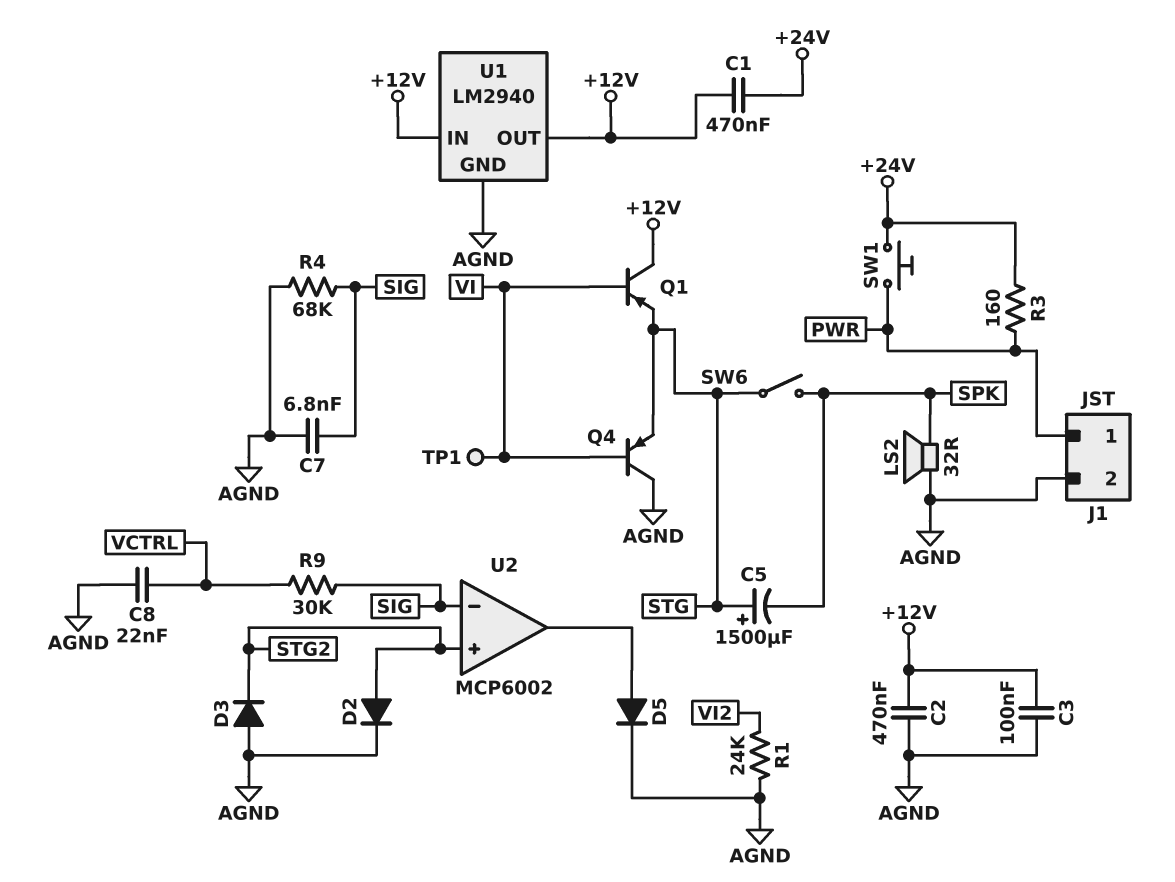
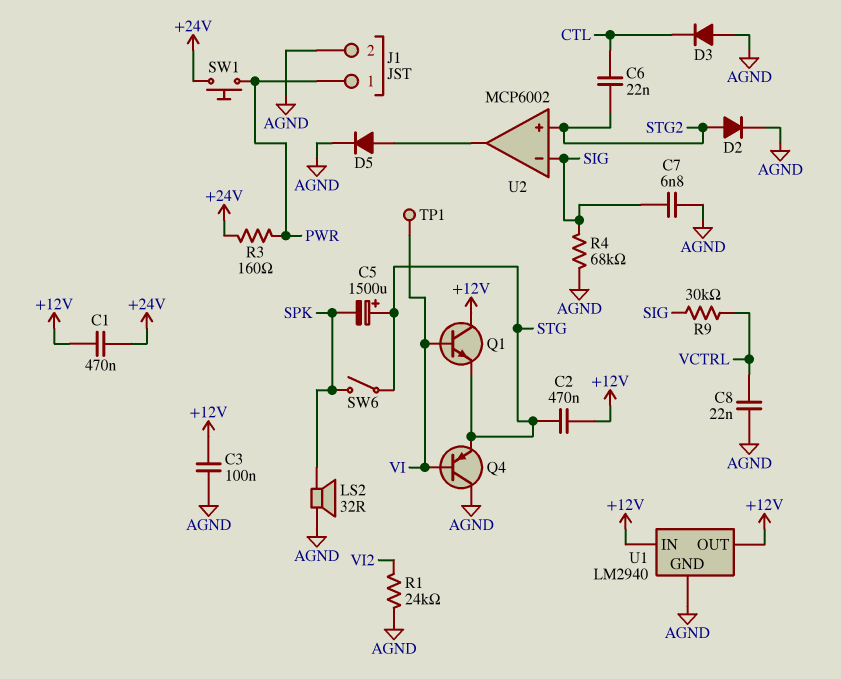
C2: 470nF (+12V, AGND) -> 470nF (+12V, STG)
C6: none -> 22nF (CTL, STG2)
D3: diode (A AGND, K STG2) -> diode (A AGND, K CTL)
Q1: PNP (B VI, C +12V, E STG) -> NPN (B VI, C +12V, E STG)

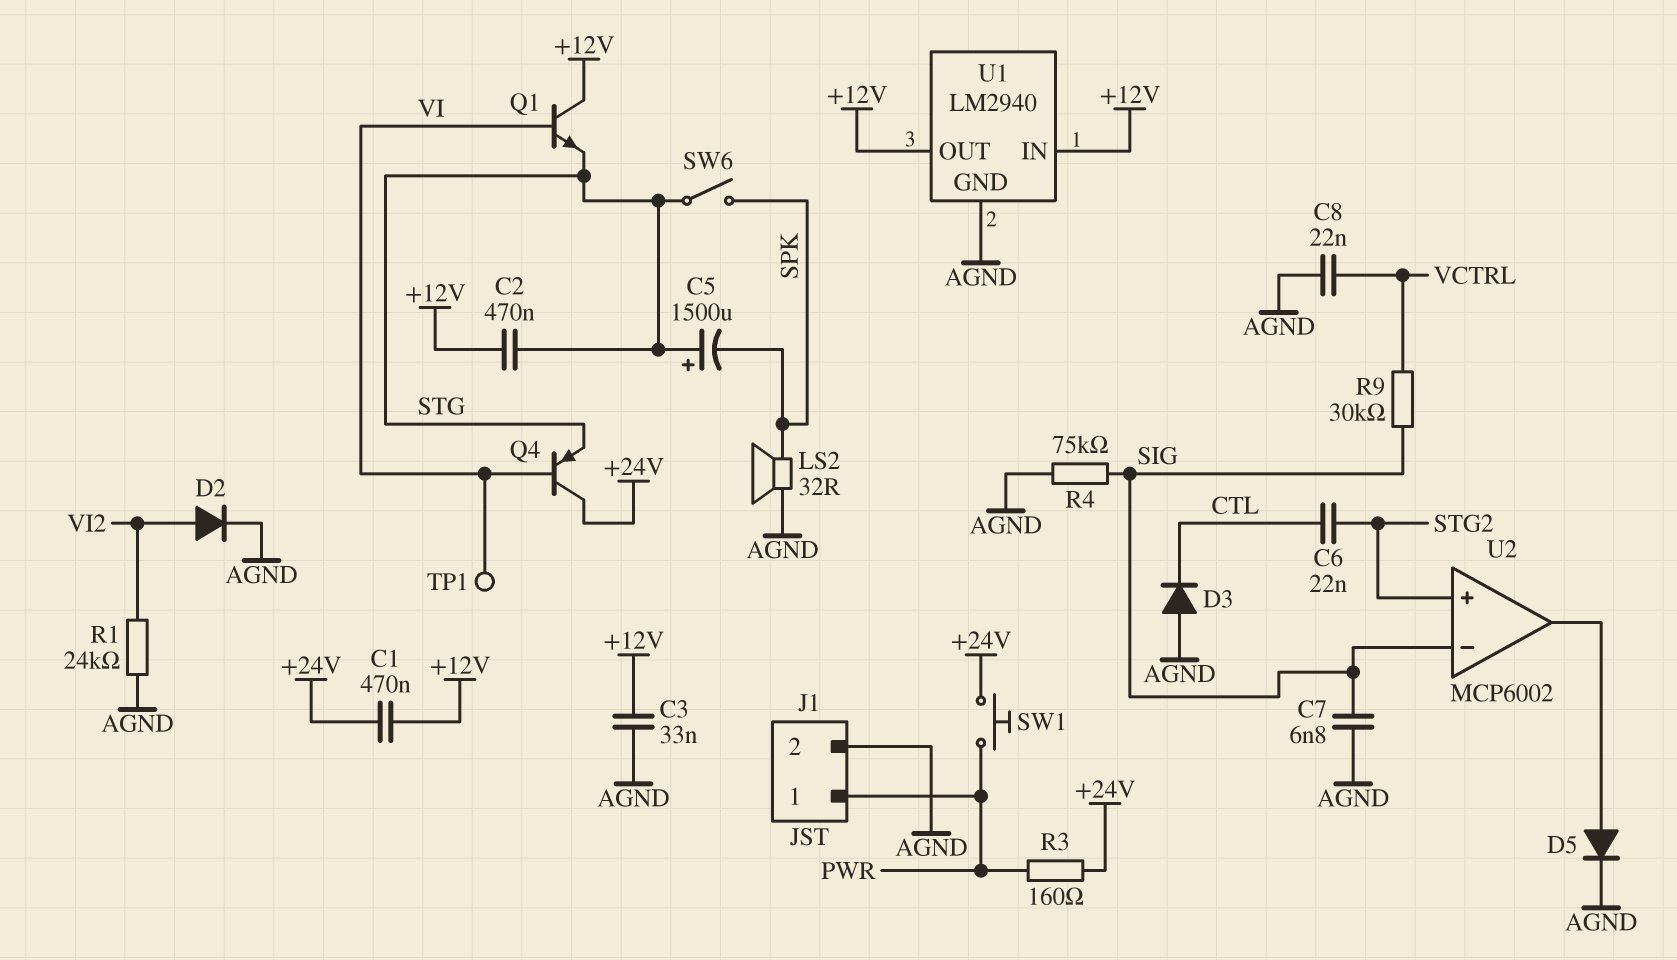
C3: 100nF (+12V, AGND) -> 33nF (+12V, AGND)
D2: diode (A STG2, K AGND) -> diode (A VI2, K AGND)
Q4: PNP (B VI, C AGND, E STG) -> PNP (B VI, C +24V, E STG)
R4: 68k (AGND, SIG) -> 75k (AGND, SIG)

